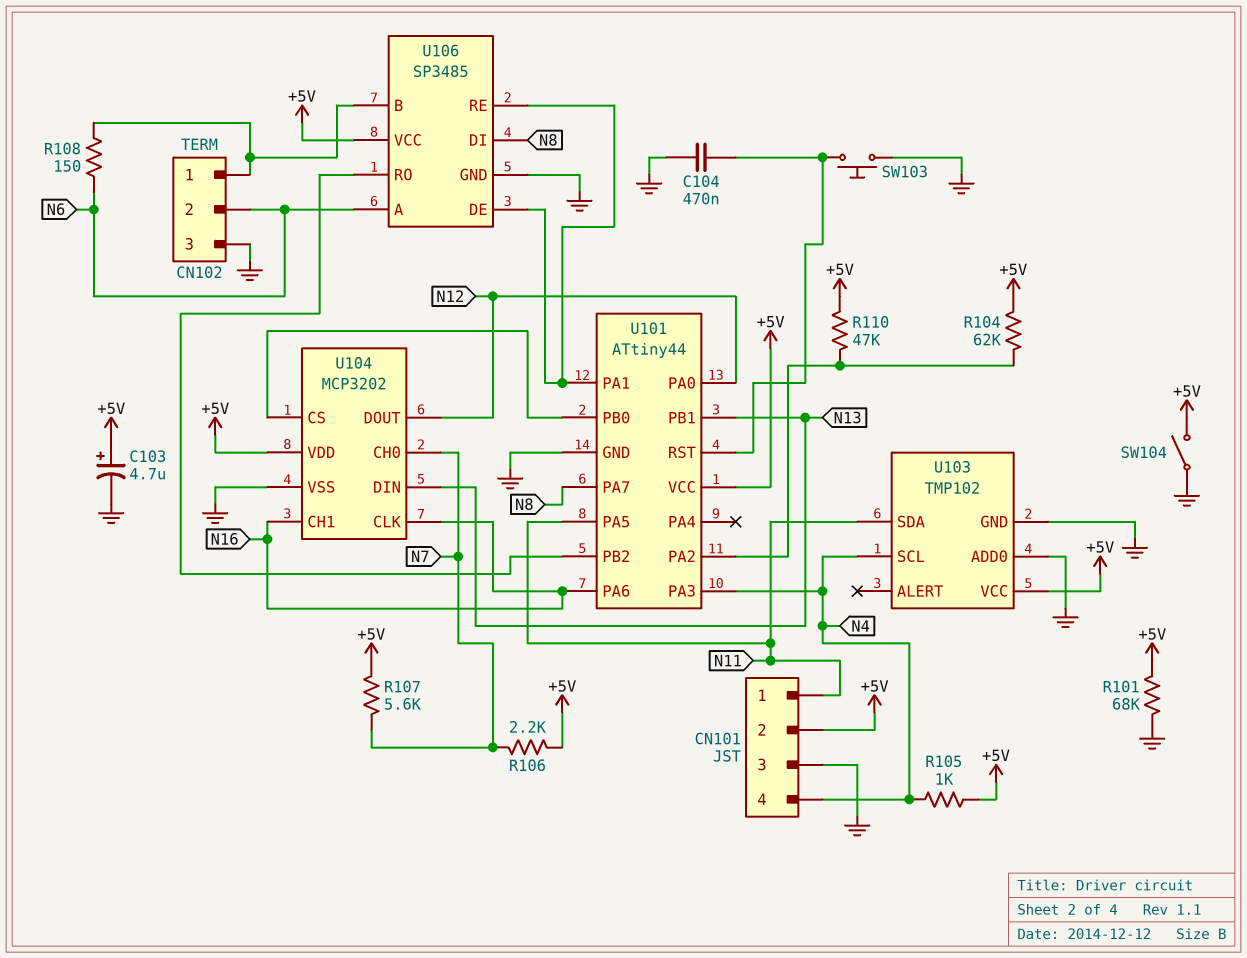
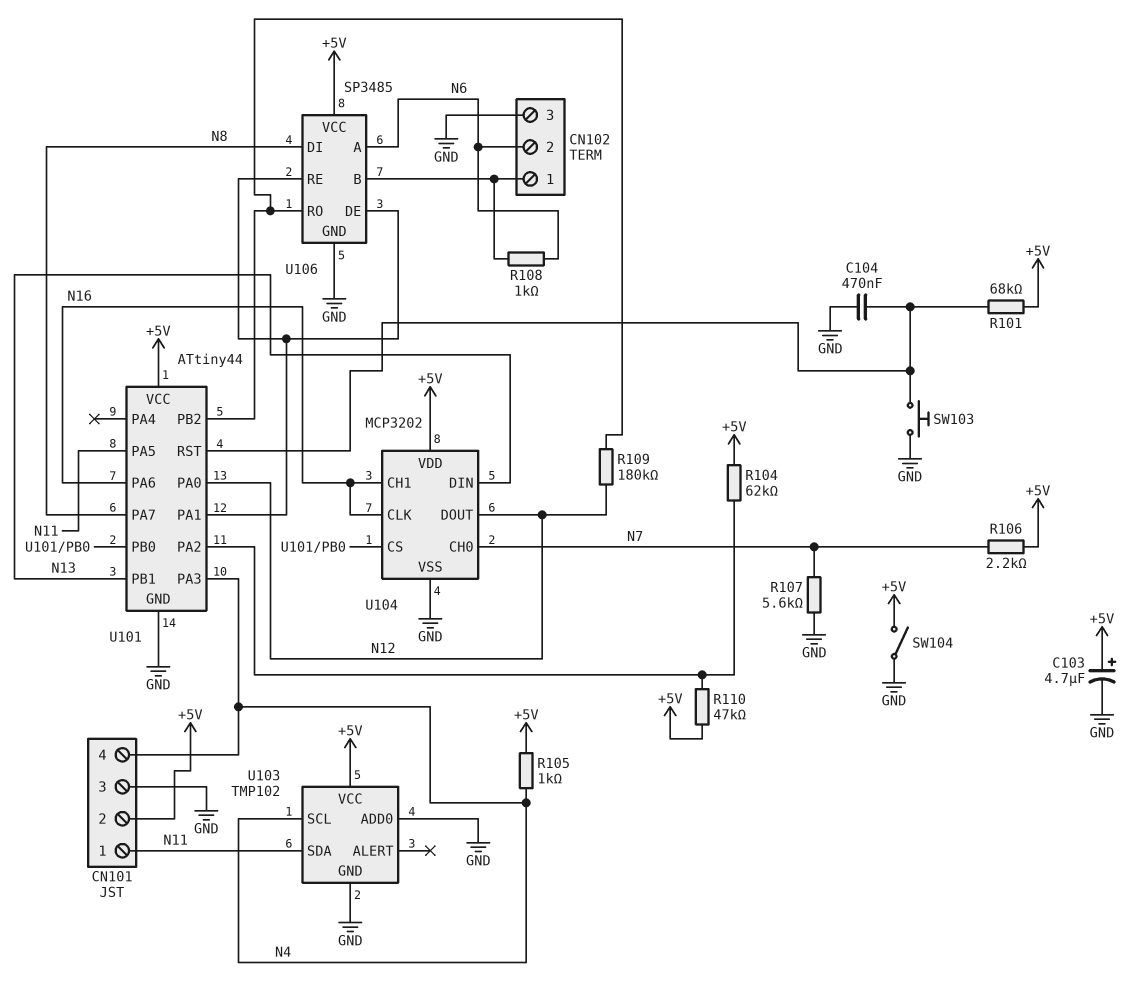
R101: 68k (+5V, GND) -> 68k (+5V, U101/RST)
R107: 5.6k (+5V, N7) -> 5.6k (GND, N7)
R108: 150 (CN102/1, N6) -> 1k (CN102/1, N6)
R109: none -> 180k (N12, U101/PB2)

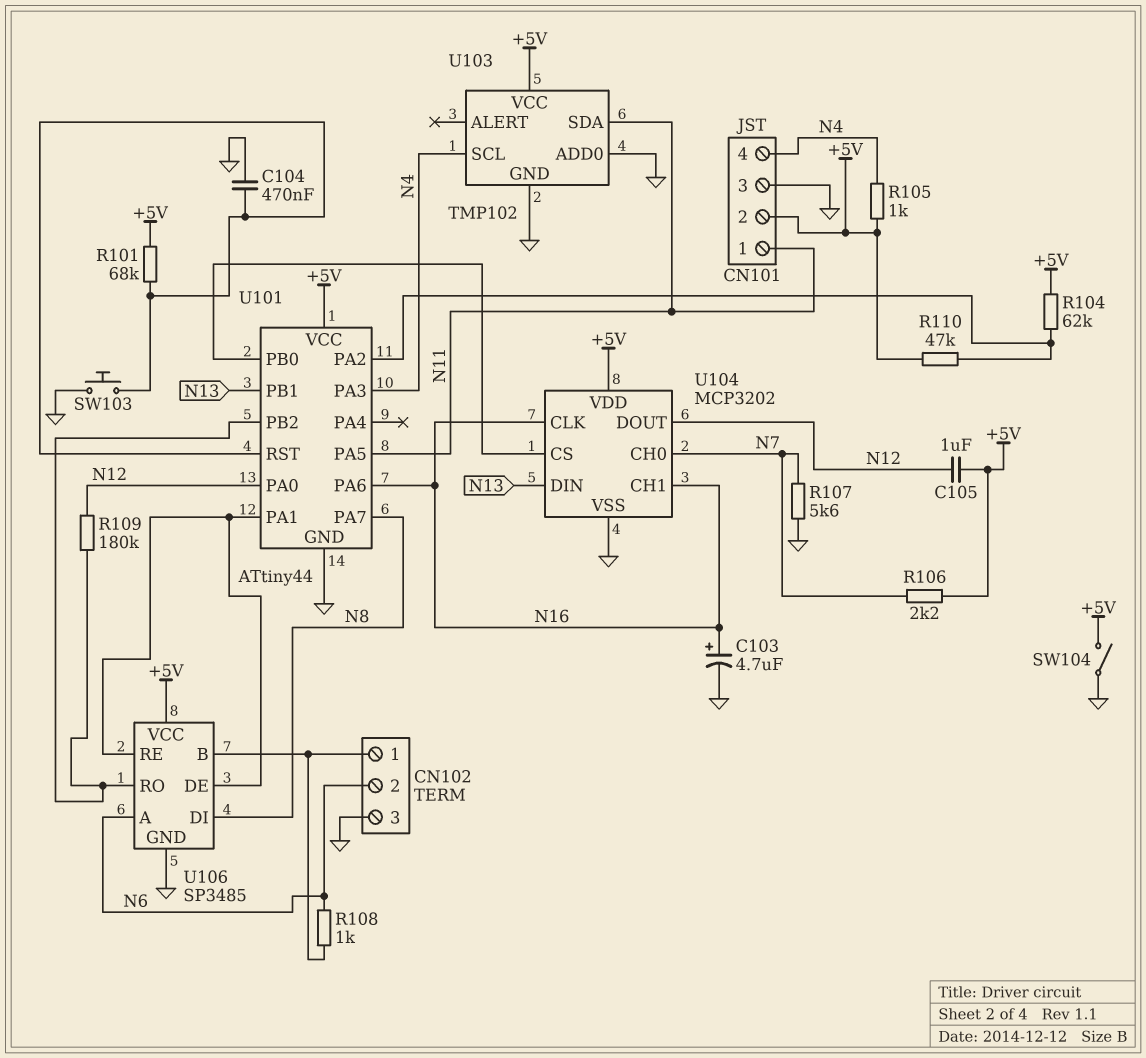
C103: 4.7uF (plus +5V, minus GND) -> 4.7uF (plus N16, minus GND)
C105: none -> 1uF (+5V, N12)

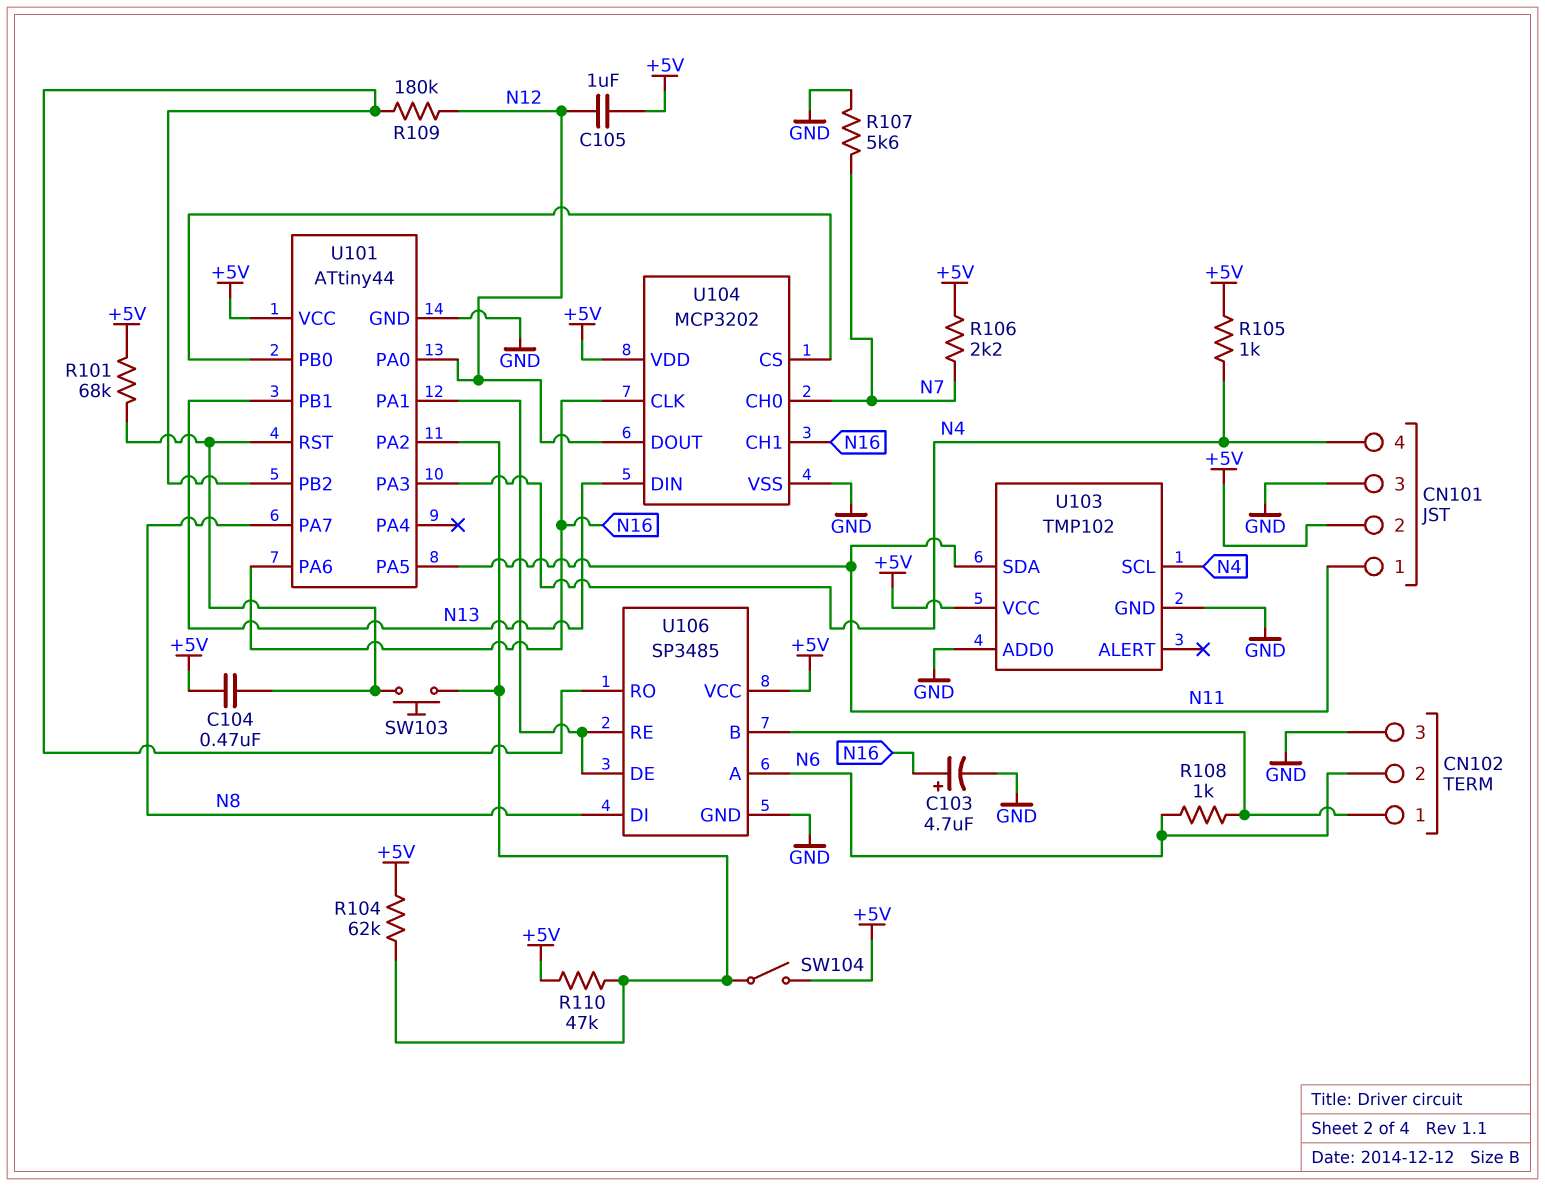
C104: 470nF (GND, U101/RST) -> 470nF (+5V, U101/RST)
SW103: button (GND, U101/RST) -> button (U101/PA2, U101/RST)
SW104: switch (+5V, GND) -> switch (+5V, U101/PA2)

